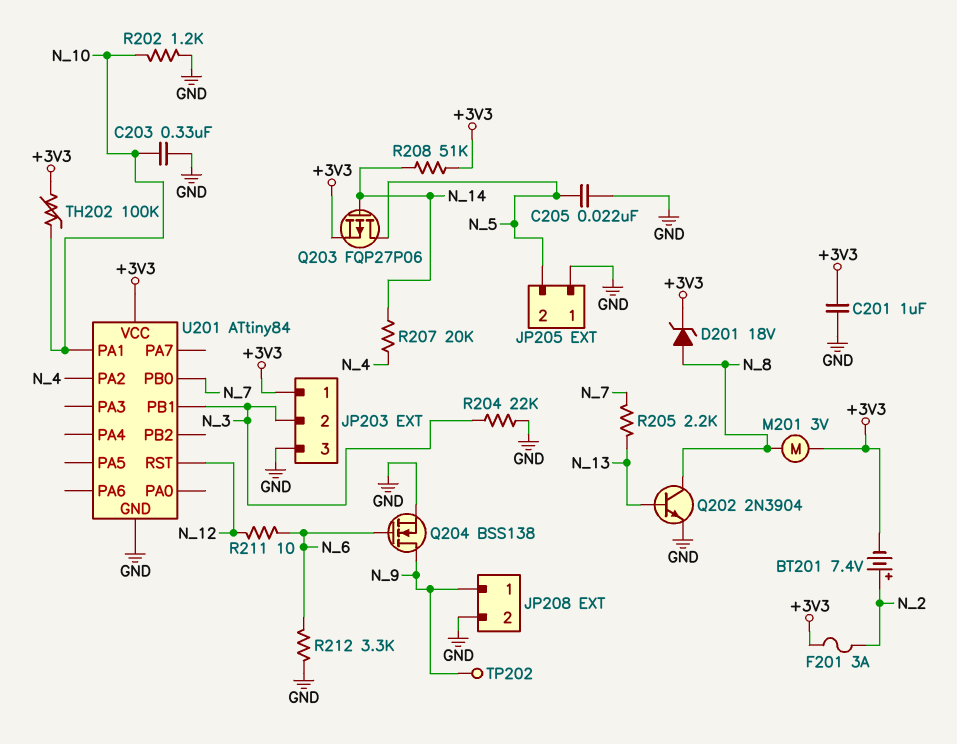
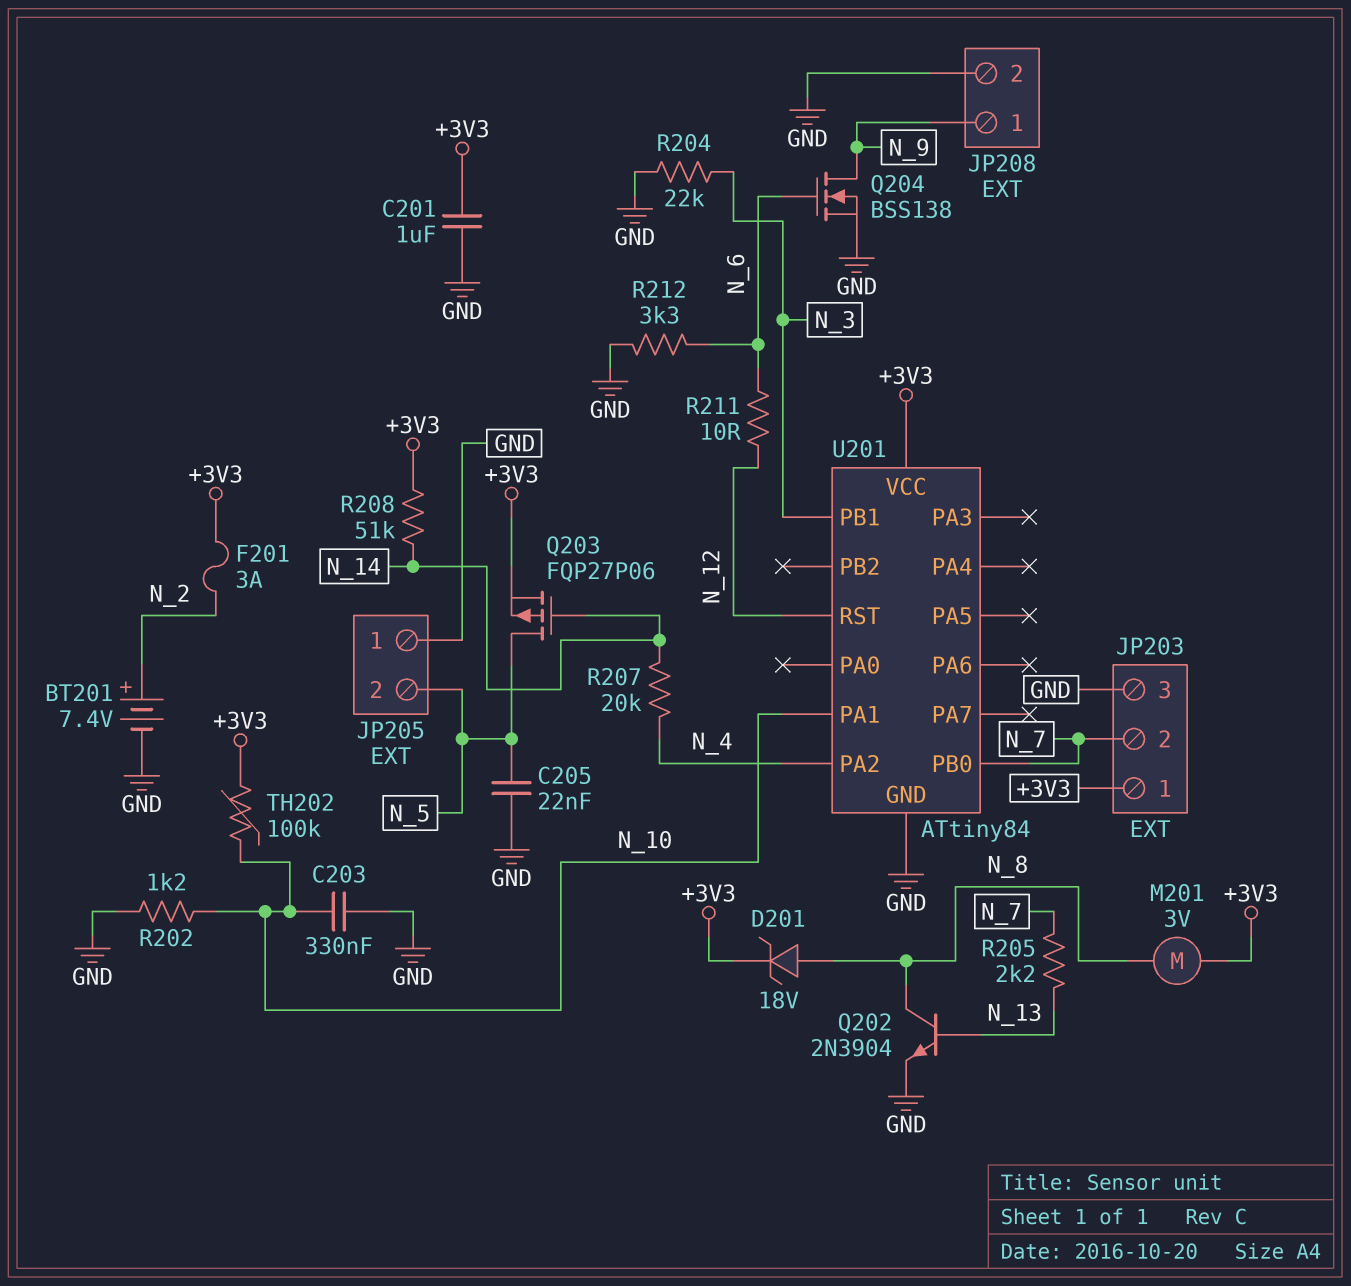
BT201: 7.4V (plus N_2, minus +3V3) -> 7.4V (plus N_2, minus GND)
JP203 pin 2: N_3 -> N_7
TP202: test point (N_9) -> none

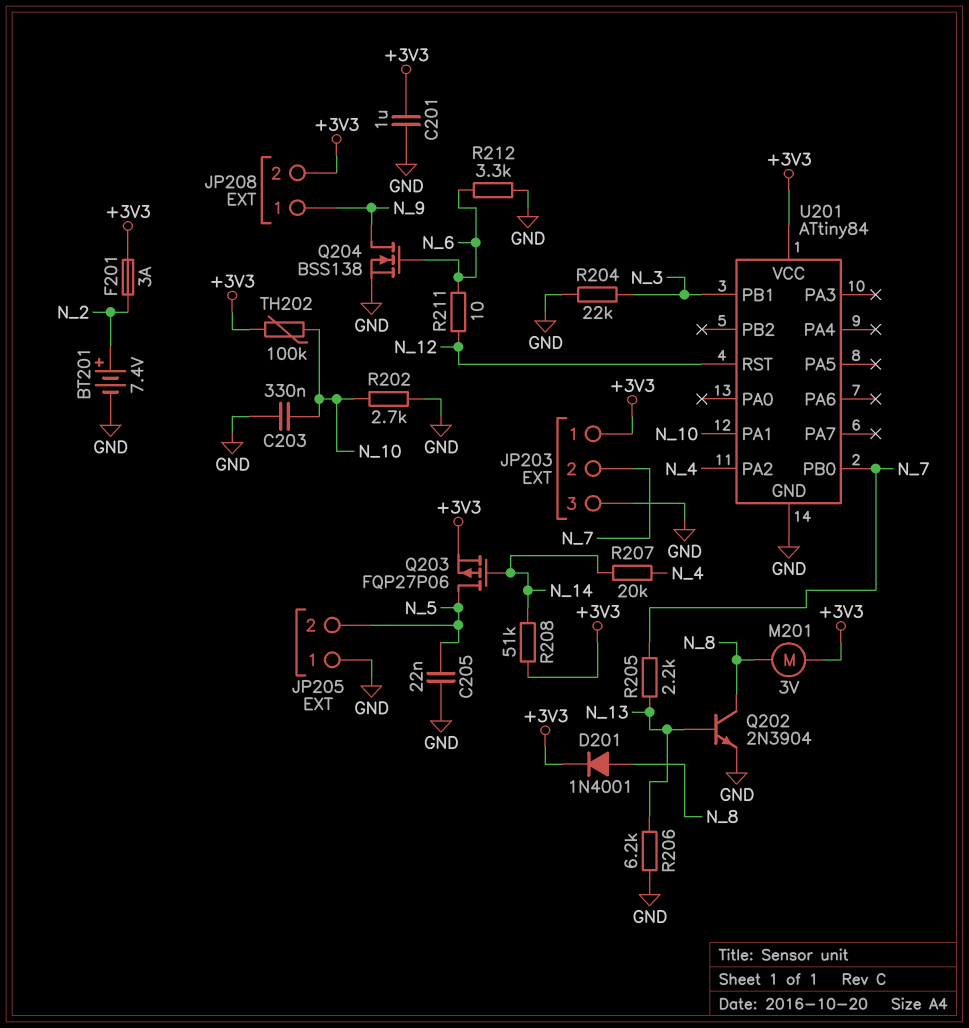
D201: zener 18V (A N_8, K +3V3) -> diode 1N4001 (A N_8, K +3V3)
JP208 pin 2: GND -> +3V3
R202: 1.2k (GND, N_10) -> 2.7k (GND, N_10)
R206: none -> 6.2k (GND, N_13)

